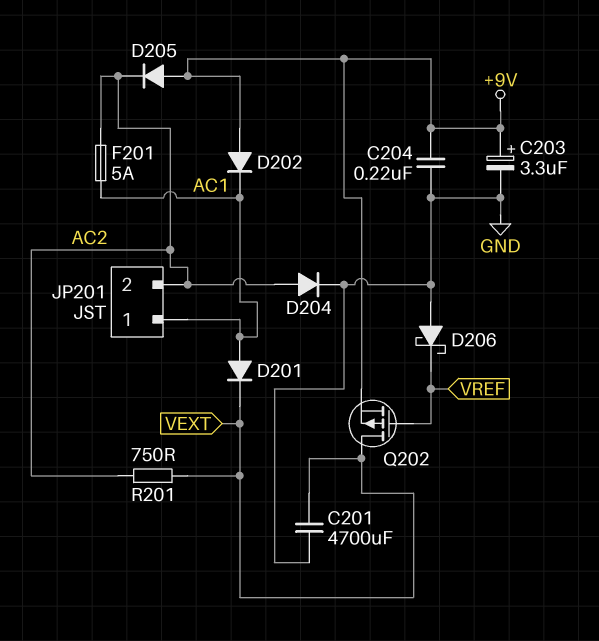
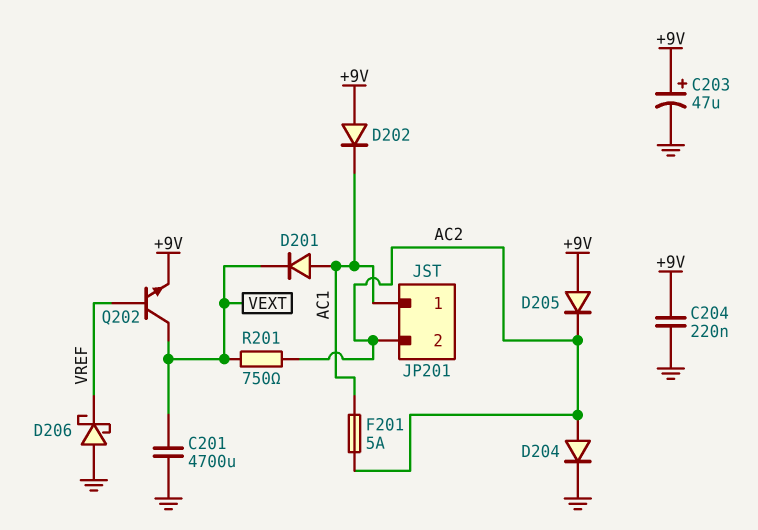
C203: 3.3uF (plus +9V, minus GND) -> 47uF (plus +9V, minus GND)
Q202: PMOS (G VREF, D VEXT, S +9V) -> NPN (B VREF, C VEXT, E +9V)

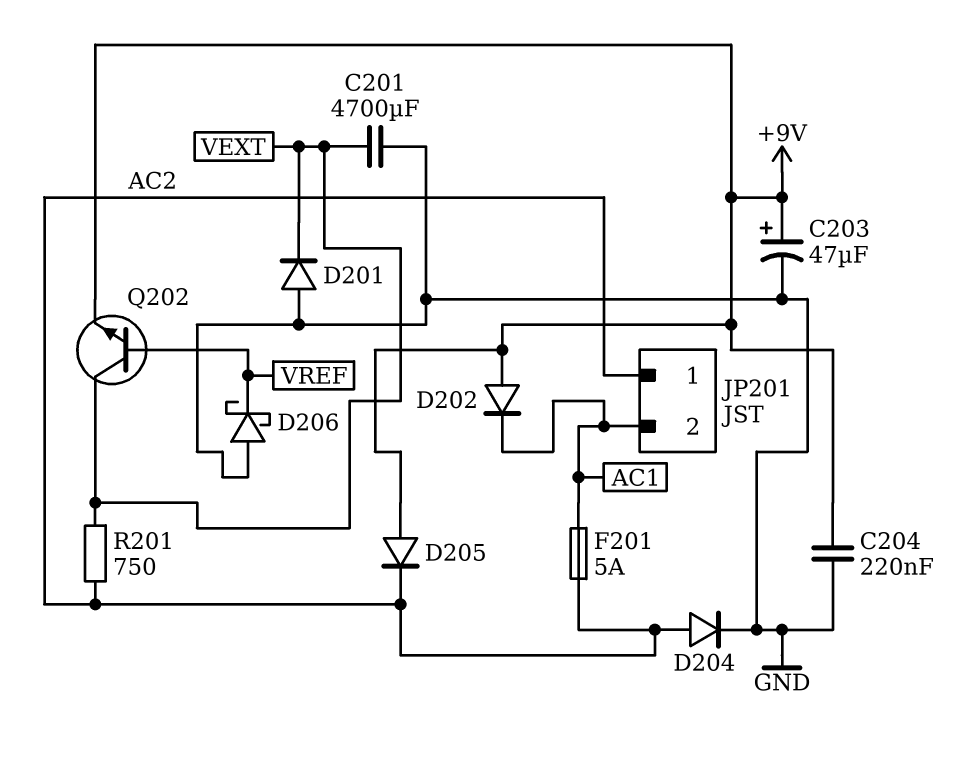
D201: diode (A AC1, K VEXT) -> diode (A GND, K VEXT)
JP201 pin 1: AC1 -> AC2
JP201 pin 2: AC2 -> AC1

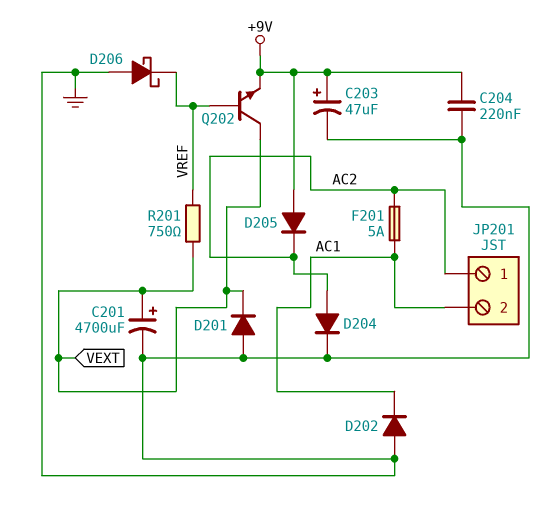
C201: 4700uF (GND, VEXT) -> 4700uF (plus VEXT, minus GND)
D202: diode (A +9V, K AC1) -> diode (A GND, K AC1)
R201: 750 (AC2, VEXT) -> 750 (VEXT, VREF)

